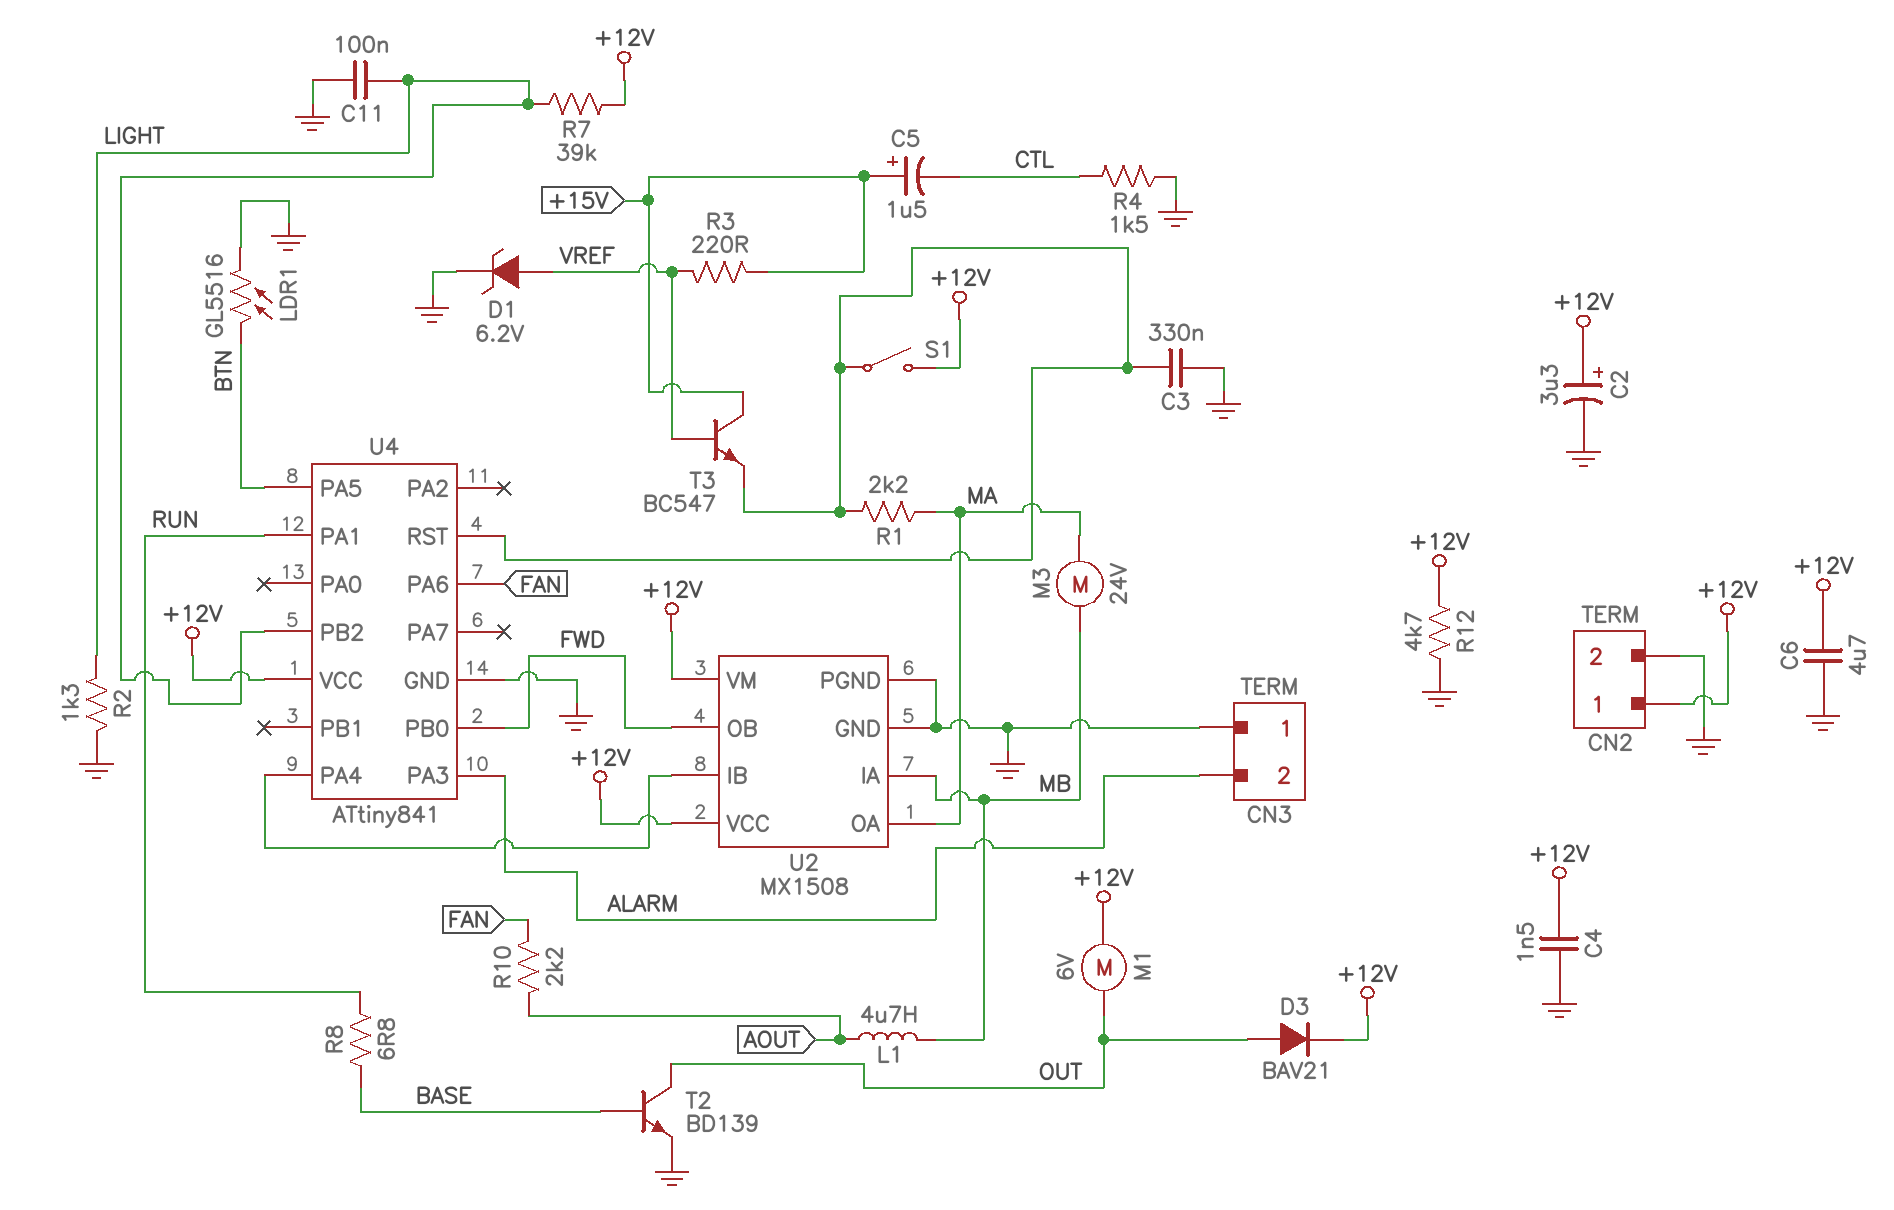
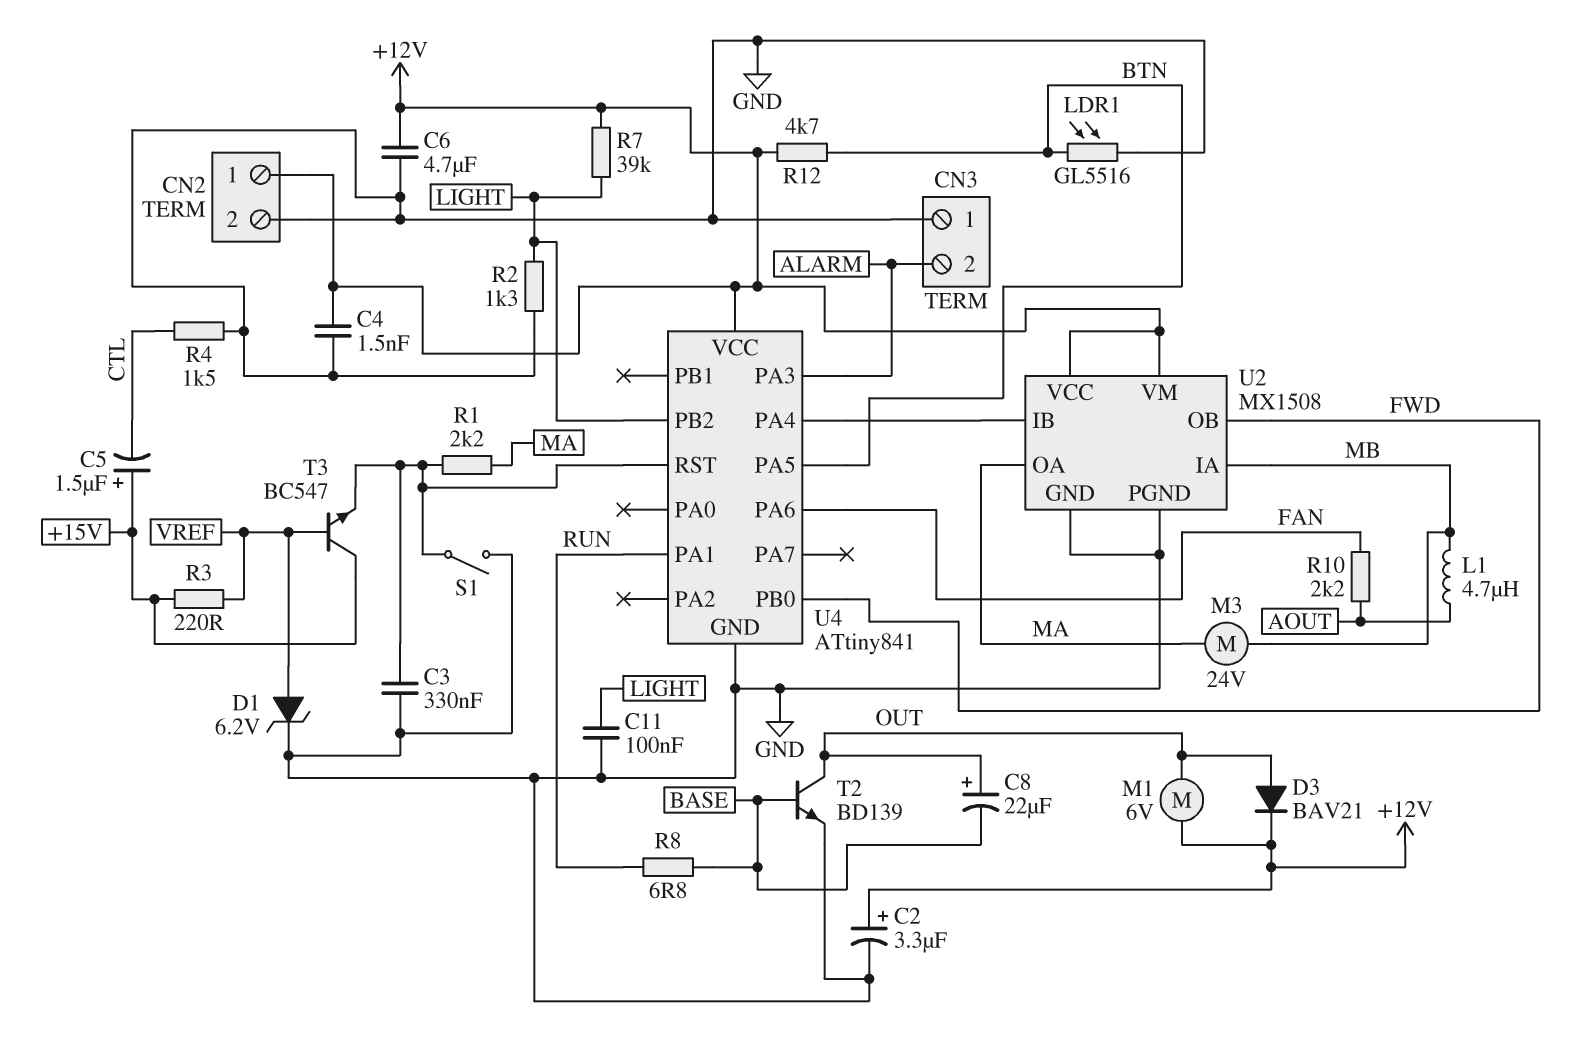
C8: none -> 22uF (plus OUT, minus BASE)
R12: 4.7k (+12V, GND) -> 4.7k (+12V, BTN)
S1: switch (+12V, U4/RST) -> switch (GND, U4/RST)

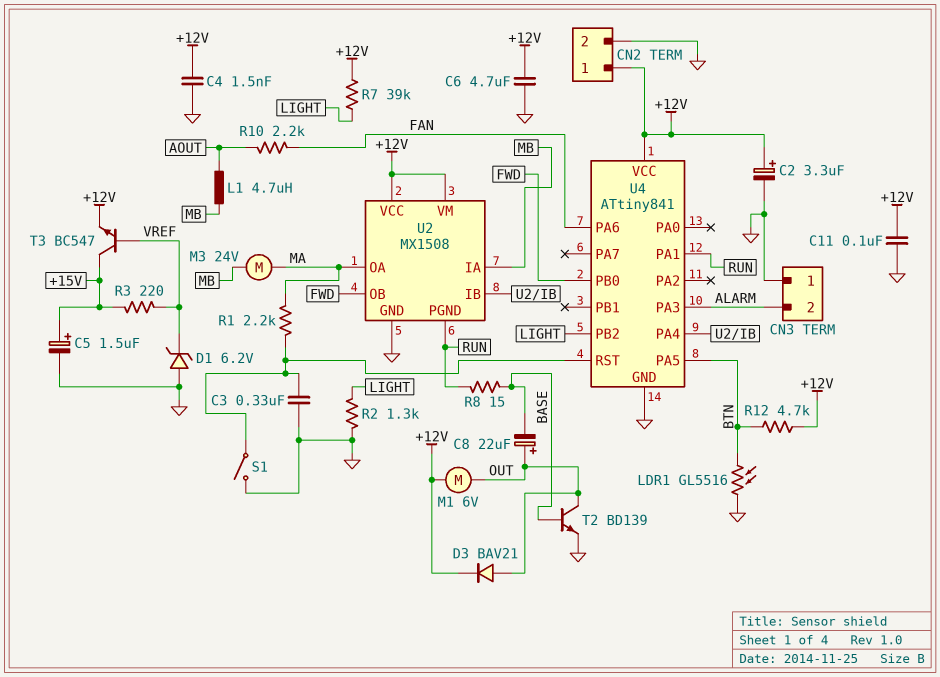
C5: 1.5uF (plus +15V, minus CTL) -> 1.5uF (plus +15V, minus GND)
C11: 100nF (GND, LIGHT) -> 100nF (+12V, GND)
D1: zener 6.2V (A VREF, K GND) -> zener 6.2V (A GND, K VREF)
R4: 1.5k (CTL, GND) -> none
R8: 6.8 (BASE, RUN) -> 15 (BASE, RUN)
T3: NPN BC547 (B VREF, C +15V, E U4/RST) -> NPN BC547 (B VREF, C +15V, E +12V)
U2 pin PGND: GND -> RUN

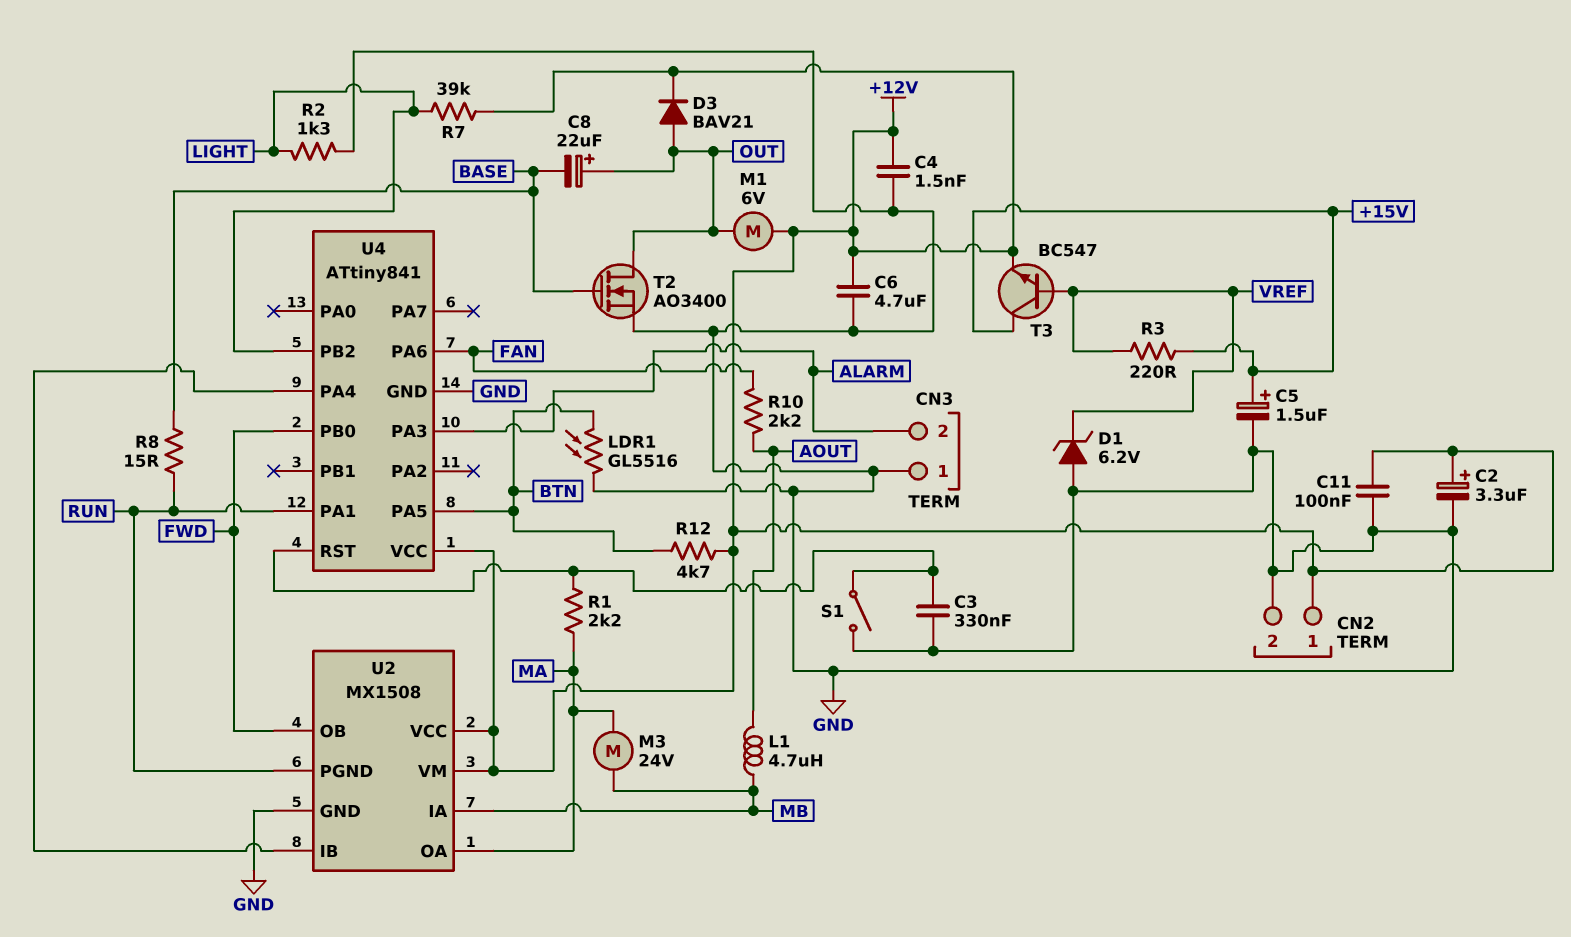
T2: NPN BD139 (B BASE, C OUT, E GND) -> NMOS AO3400 (G BASE, D OUT, S GND)

